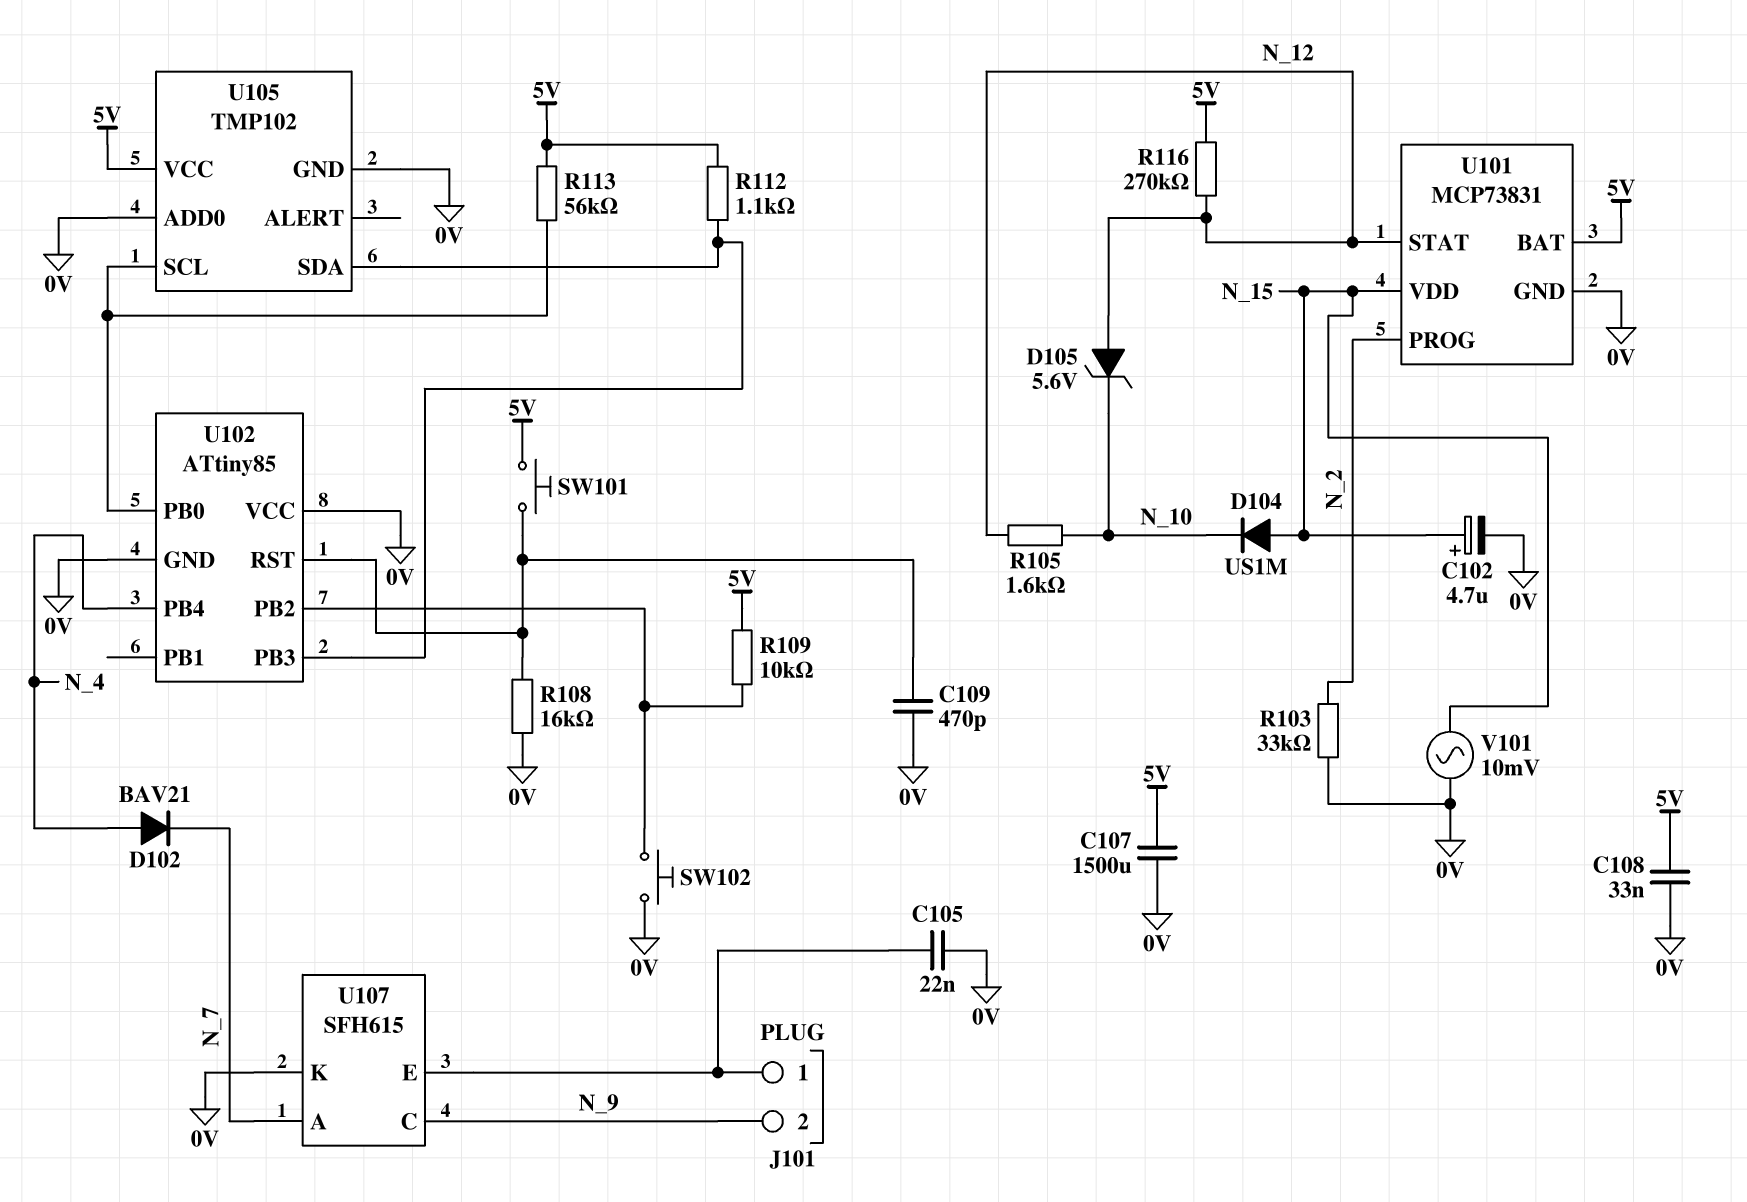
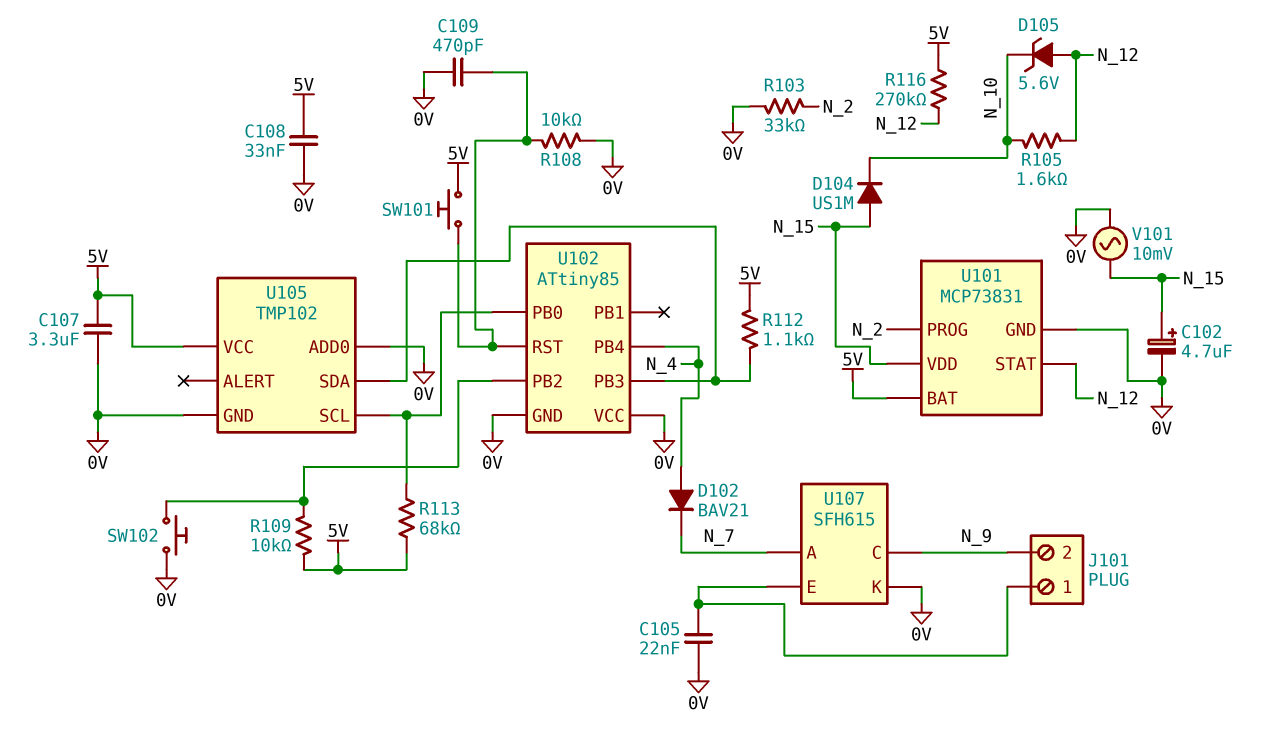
C107: 1500uF (0V, 5V) -> 3.3uF (0V, 5V)
R108: 16k (0V, U102/RST) -> 10k (0V, U102/RST)
R113: 56k (5V, U102/PB0) -> 68k (5V, U102/PB0)

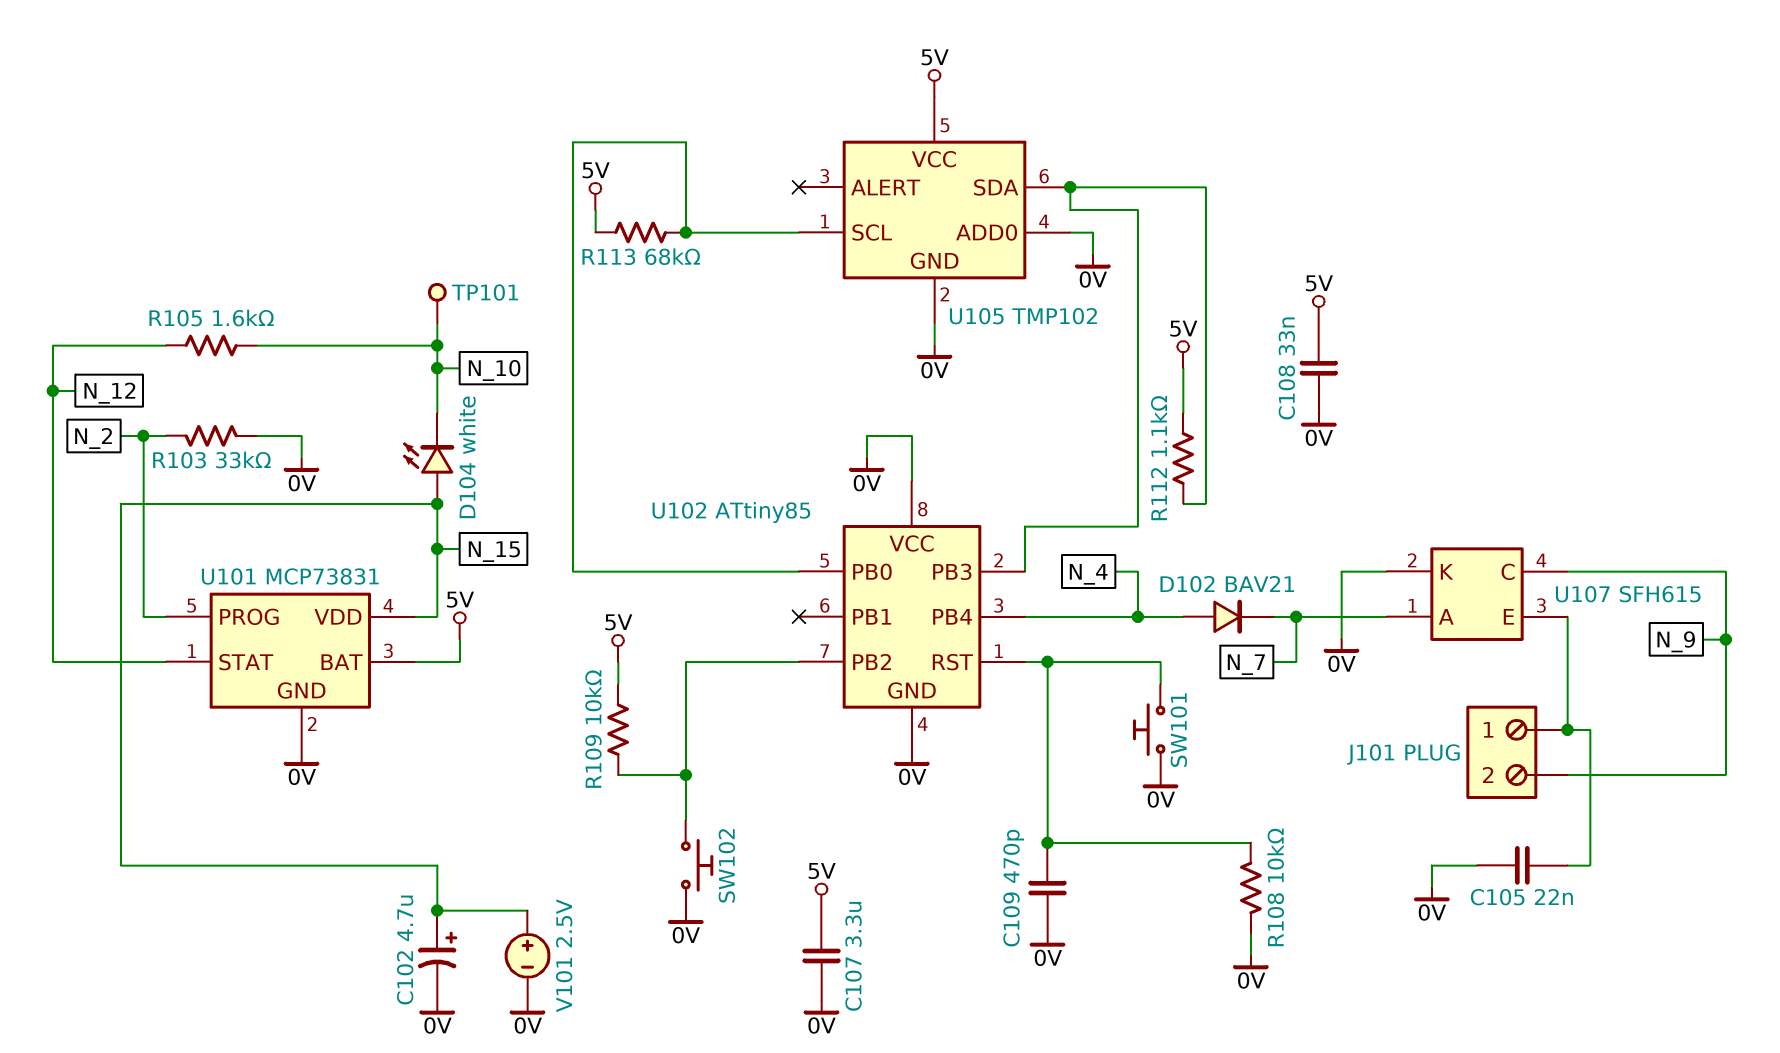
D104: diode US1M (A N_15, K N_10) -> LED white (A N_15, K N_10)
D105: zener 5.6V (A N_12, K N_10) -> none
R116: 270k (5V, N_12) -> none
SW101: button (5V, U102/RST) -> button (0V, U102/RST)
TP101: none -> test point (N_10)
V101: AC 10mV (0V, N_15) -> 2.5V (plus N_15, minus 0V)

